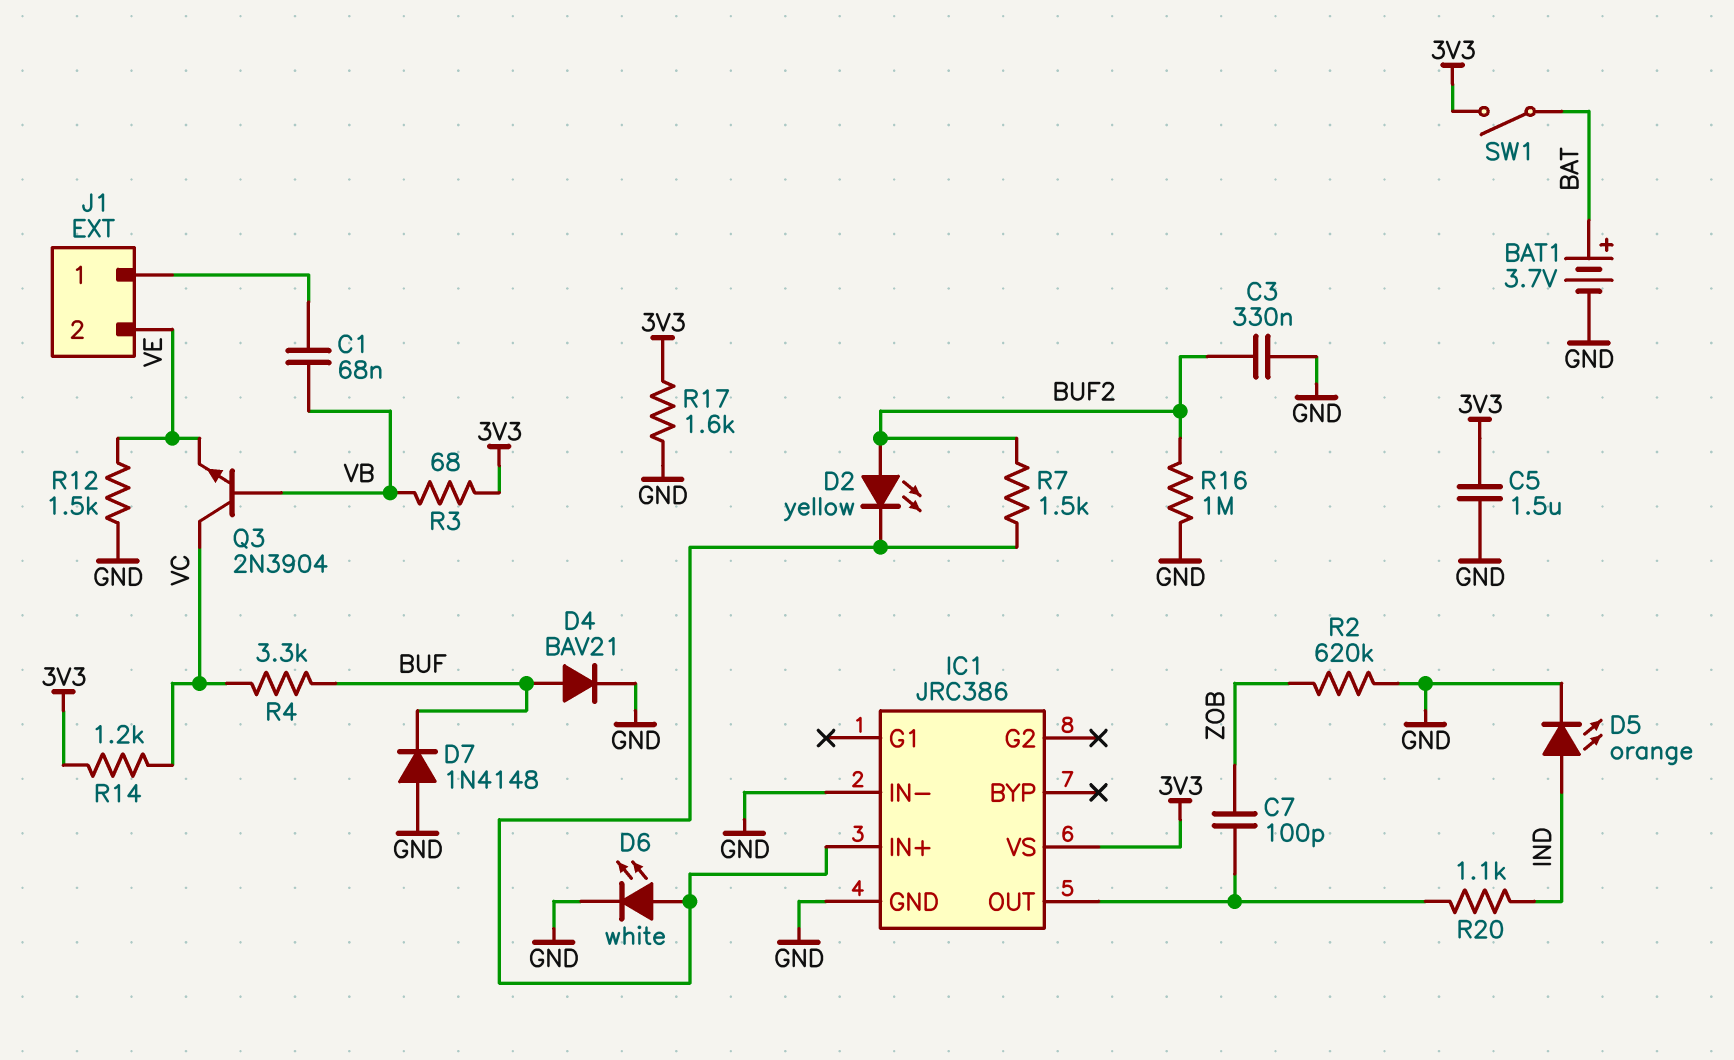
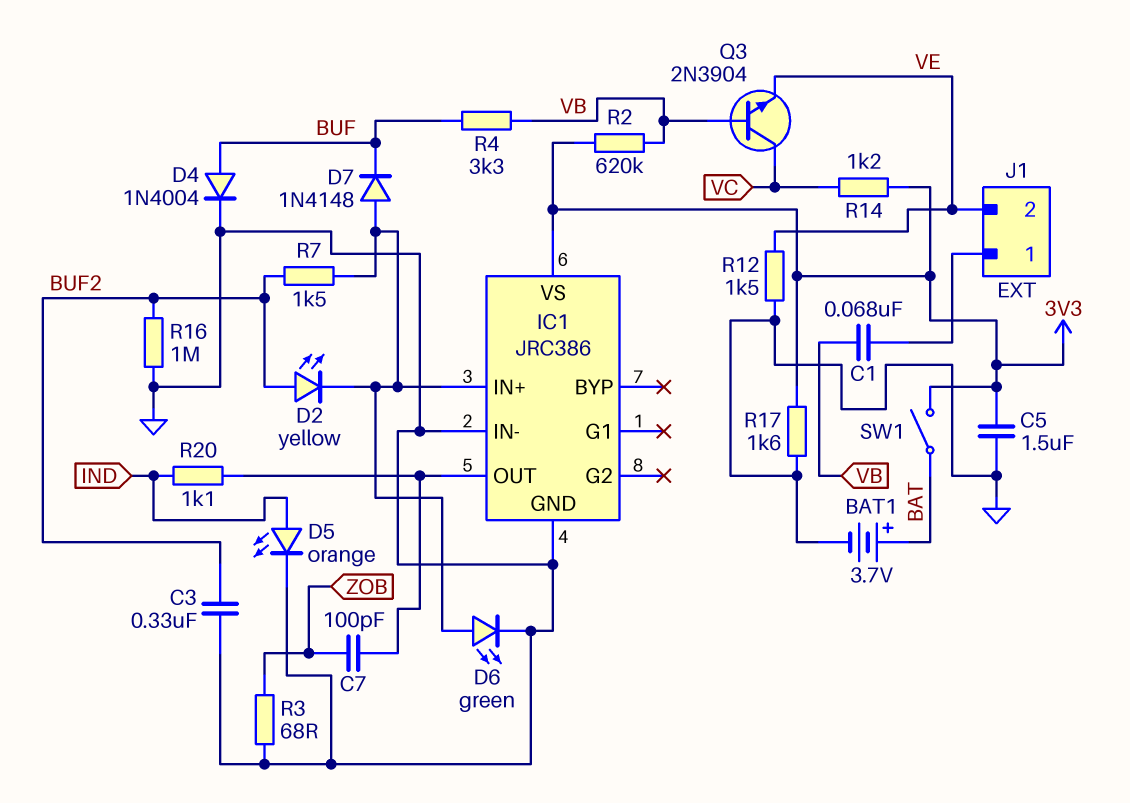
D4: diode BAV21 (A BUF, K GND) -> diode 1N4004 (A BUF, K GND)
D6: LED white (A IC1/IN+, K GND) -> LED green (A IC1/IN+, K GND)
D7: diode 1N4148 (A GND, K BUF) -> diode 1N4148 (A IC1/IN+, K BUF)
R2: 620k (GND, ZOB) -> 620k (3V3, VB)
R3: 68 (3V3, VB) -> 68 (GND, ZOB)
R4: 3.3k (BUF, VC) -> 3.3k (BUF, VB)

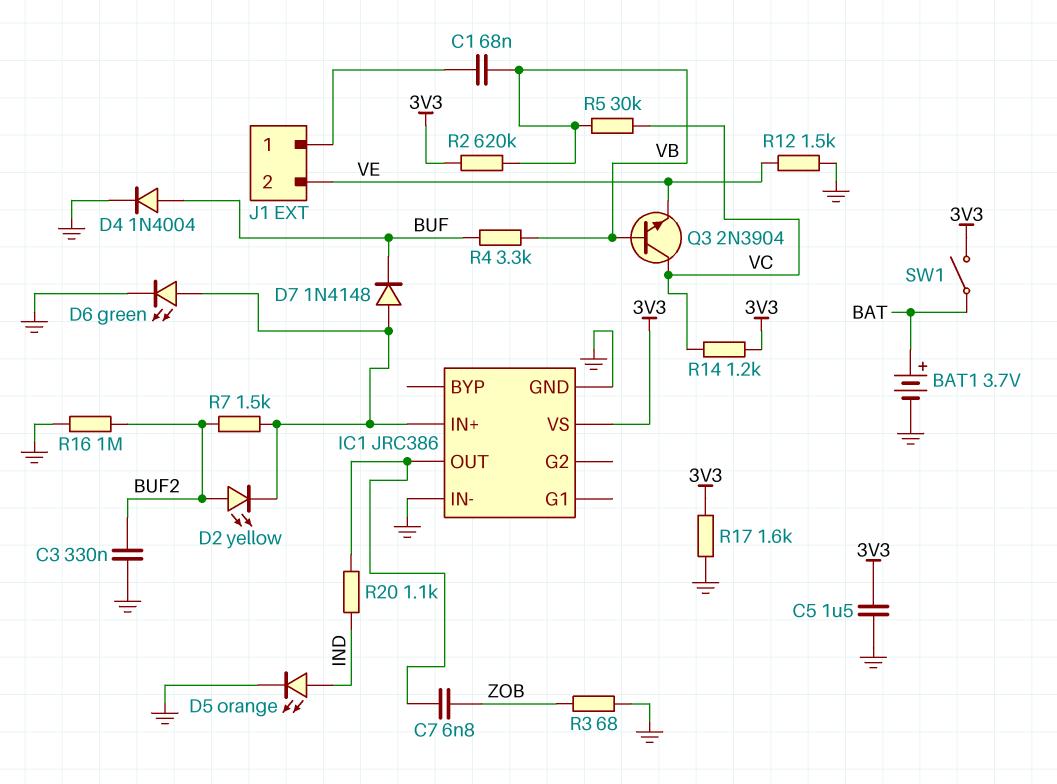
C7: 100pF (IC1/OUT, ZOB) -> 6.8nF (IC1/OUT, ZOB)
R5: none -> 30k (VB, VC)

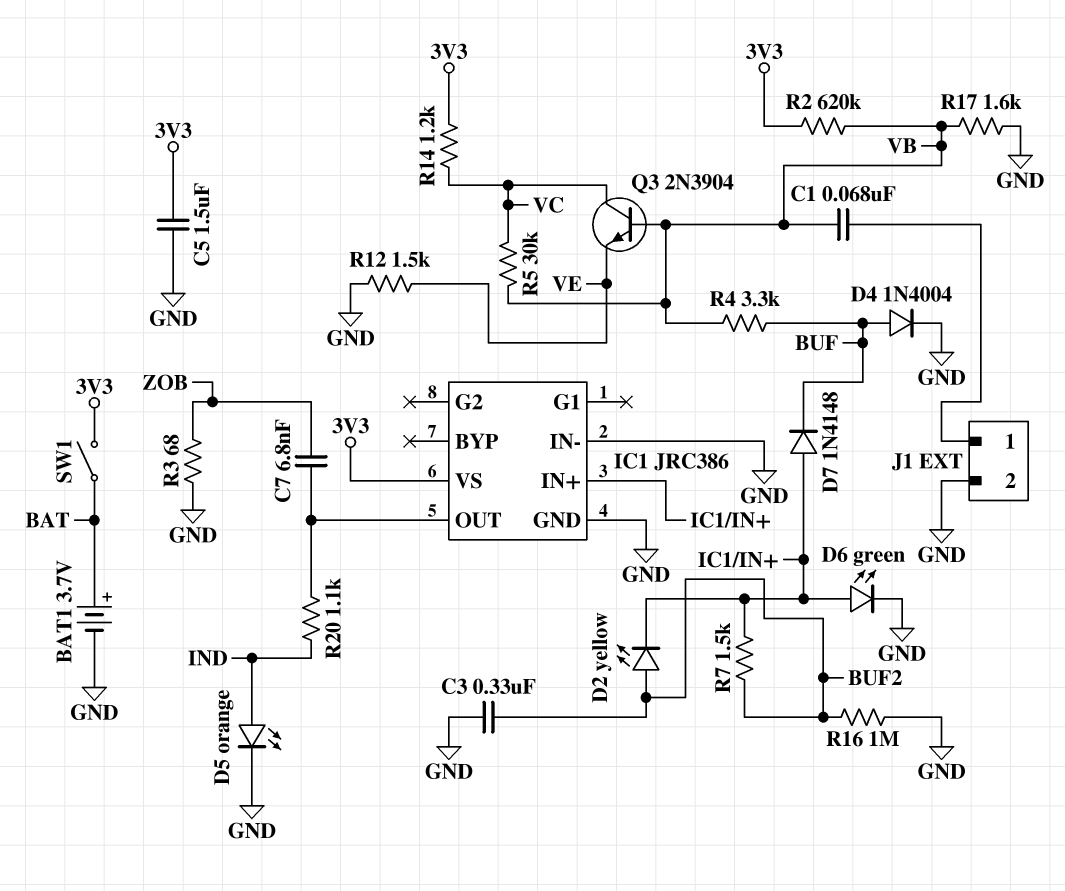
J1 pin 2: VE -> GND
R17: 1.6k (3V3, GND) -> 1.6k (GND, VB)

